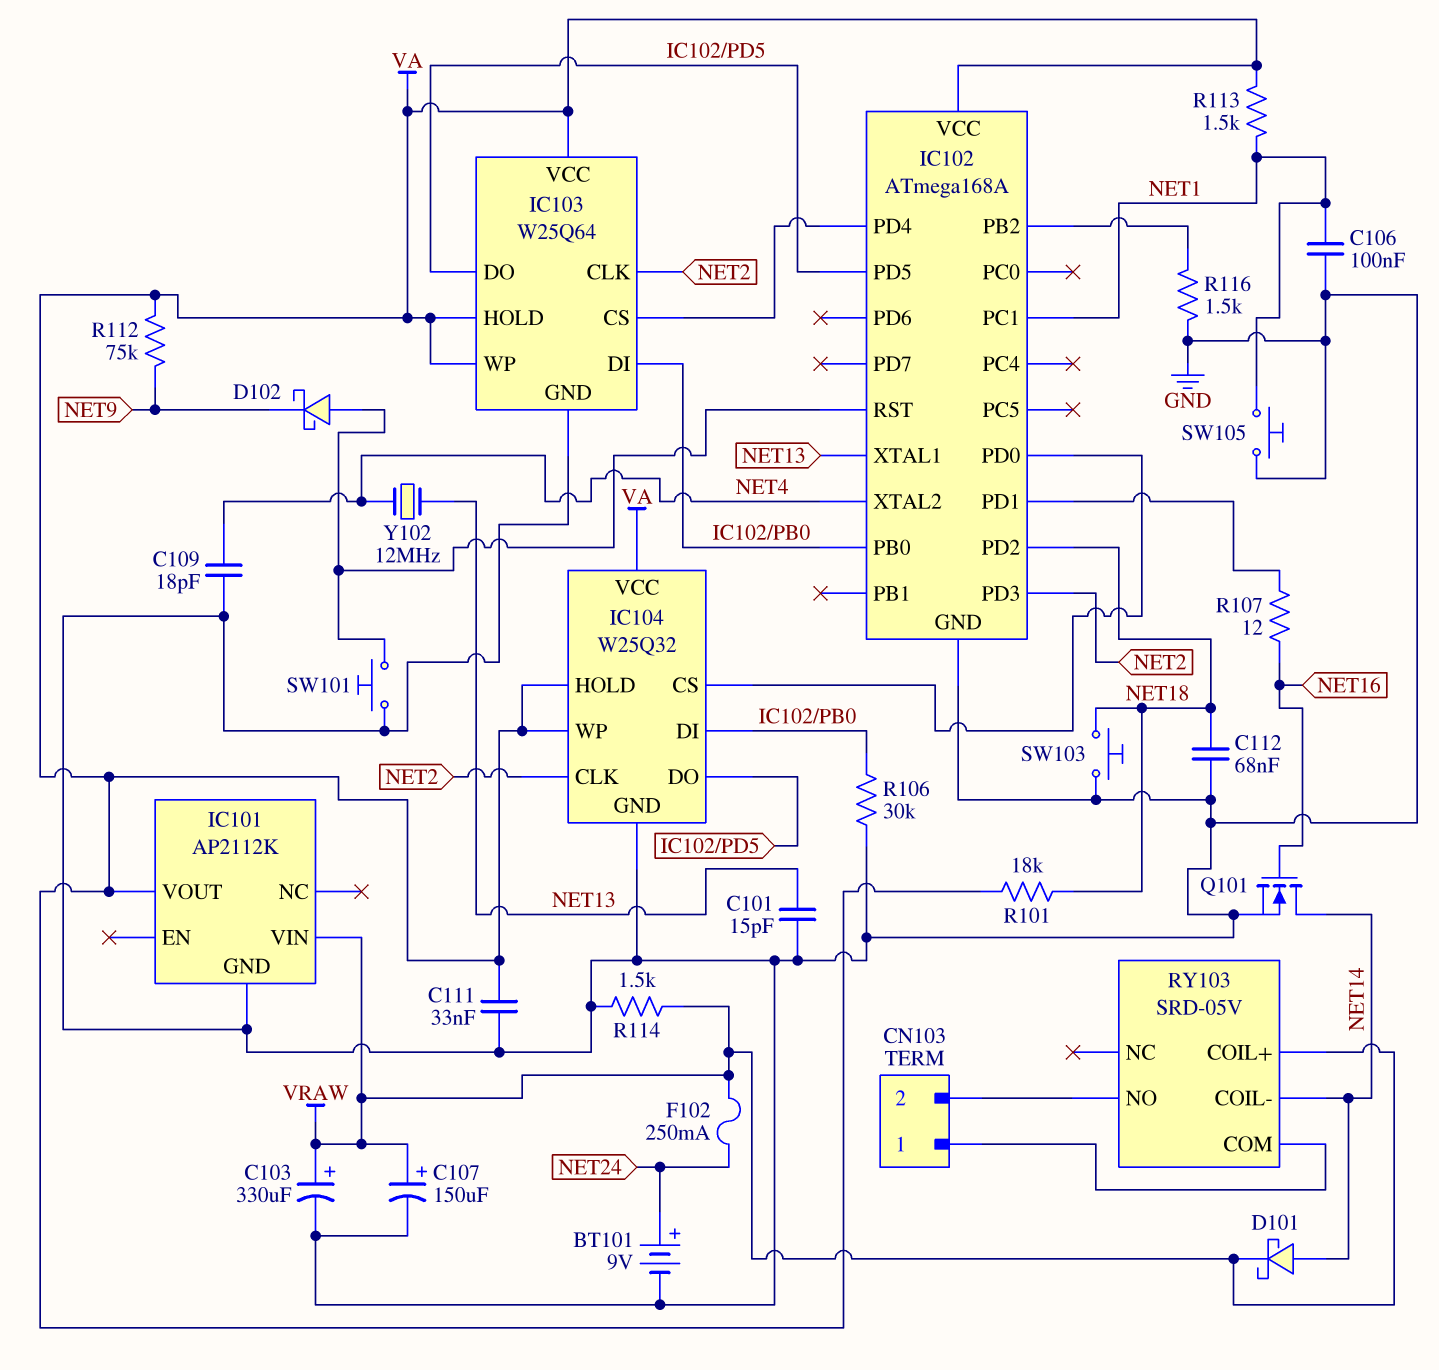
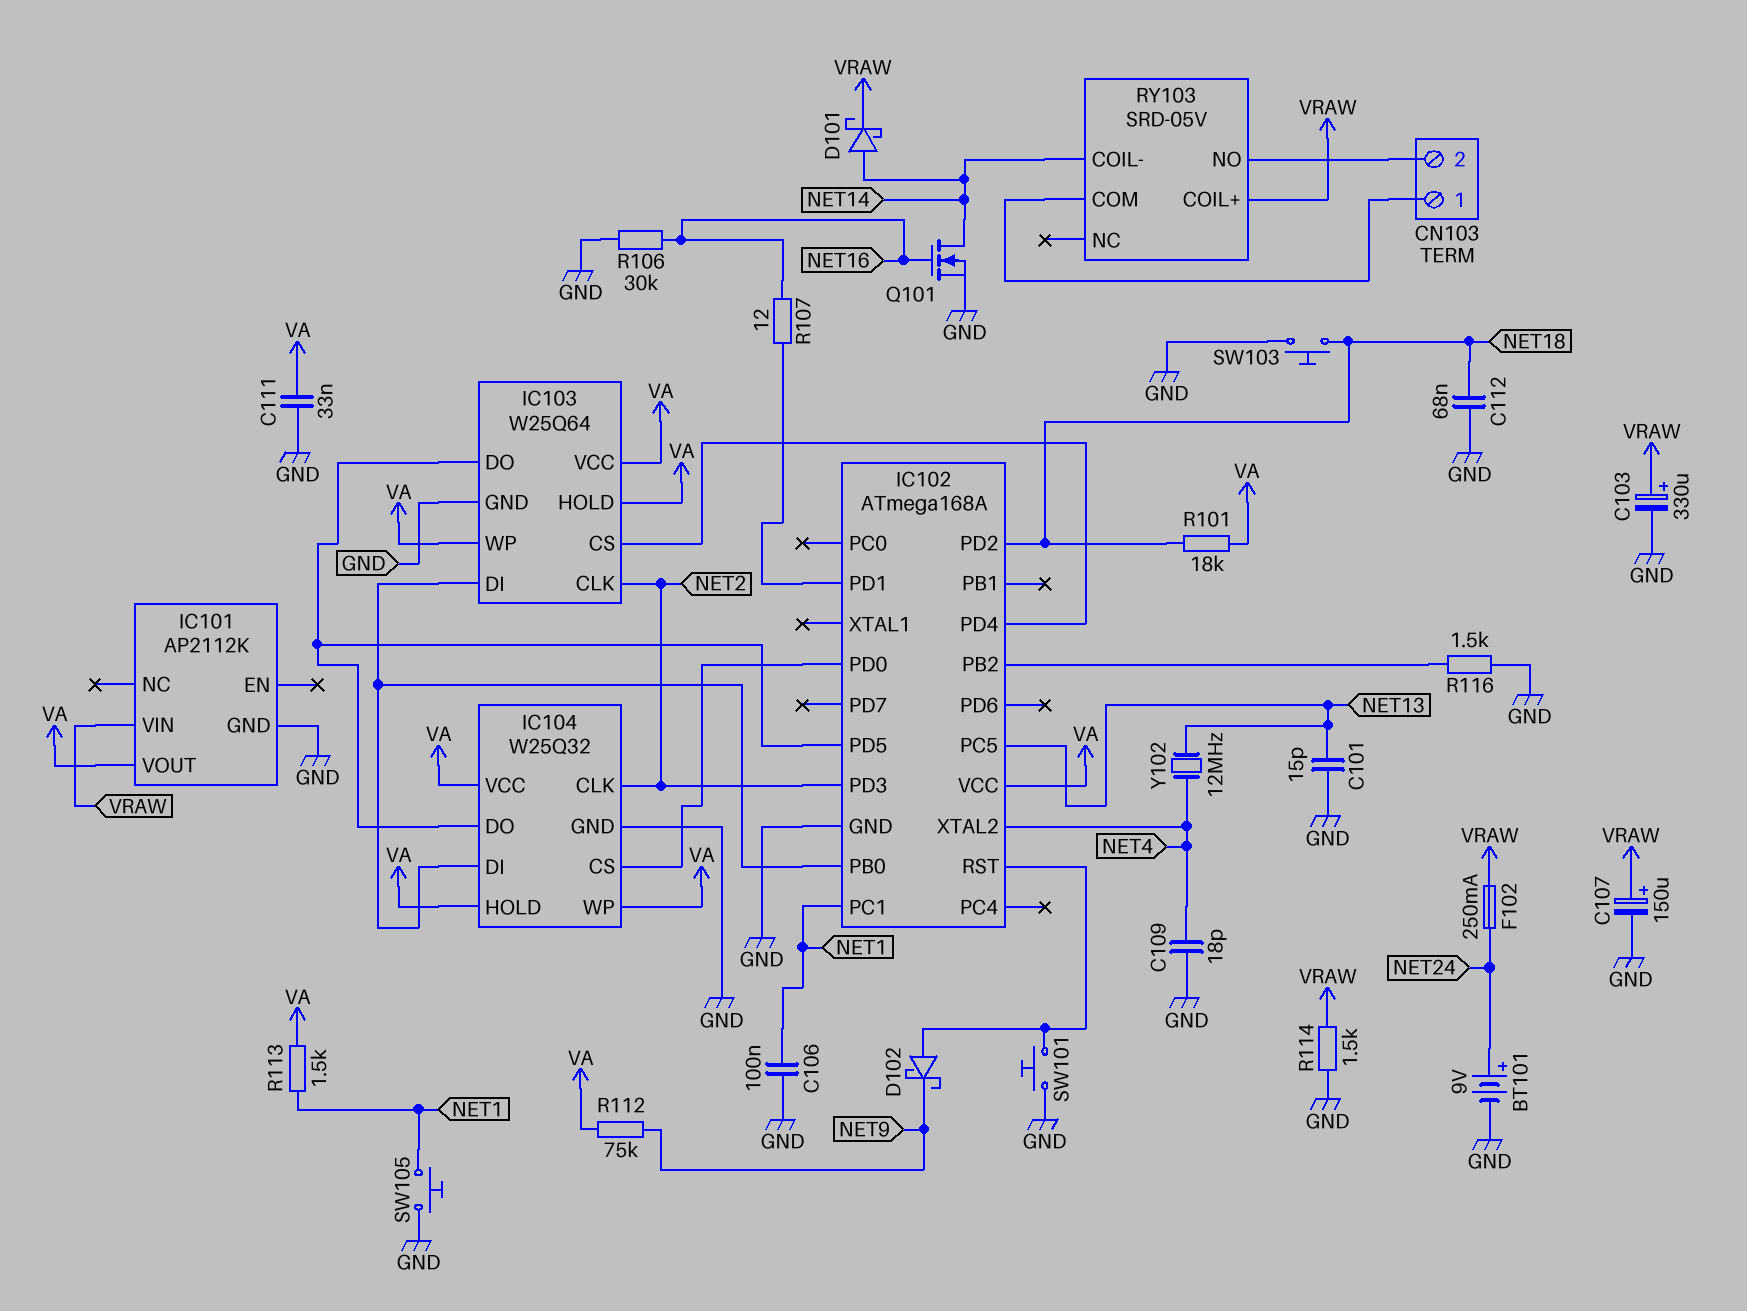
IC102 pin PC5: none -> NET13
IC102 pin XTAL1: NET13 -> none
R106: 30k (GND, IC102/PB0) -> 30k (GND, NET16)

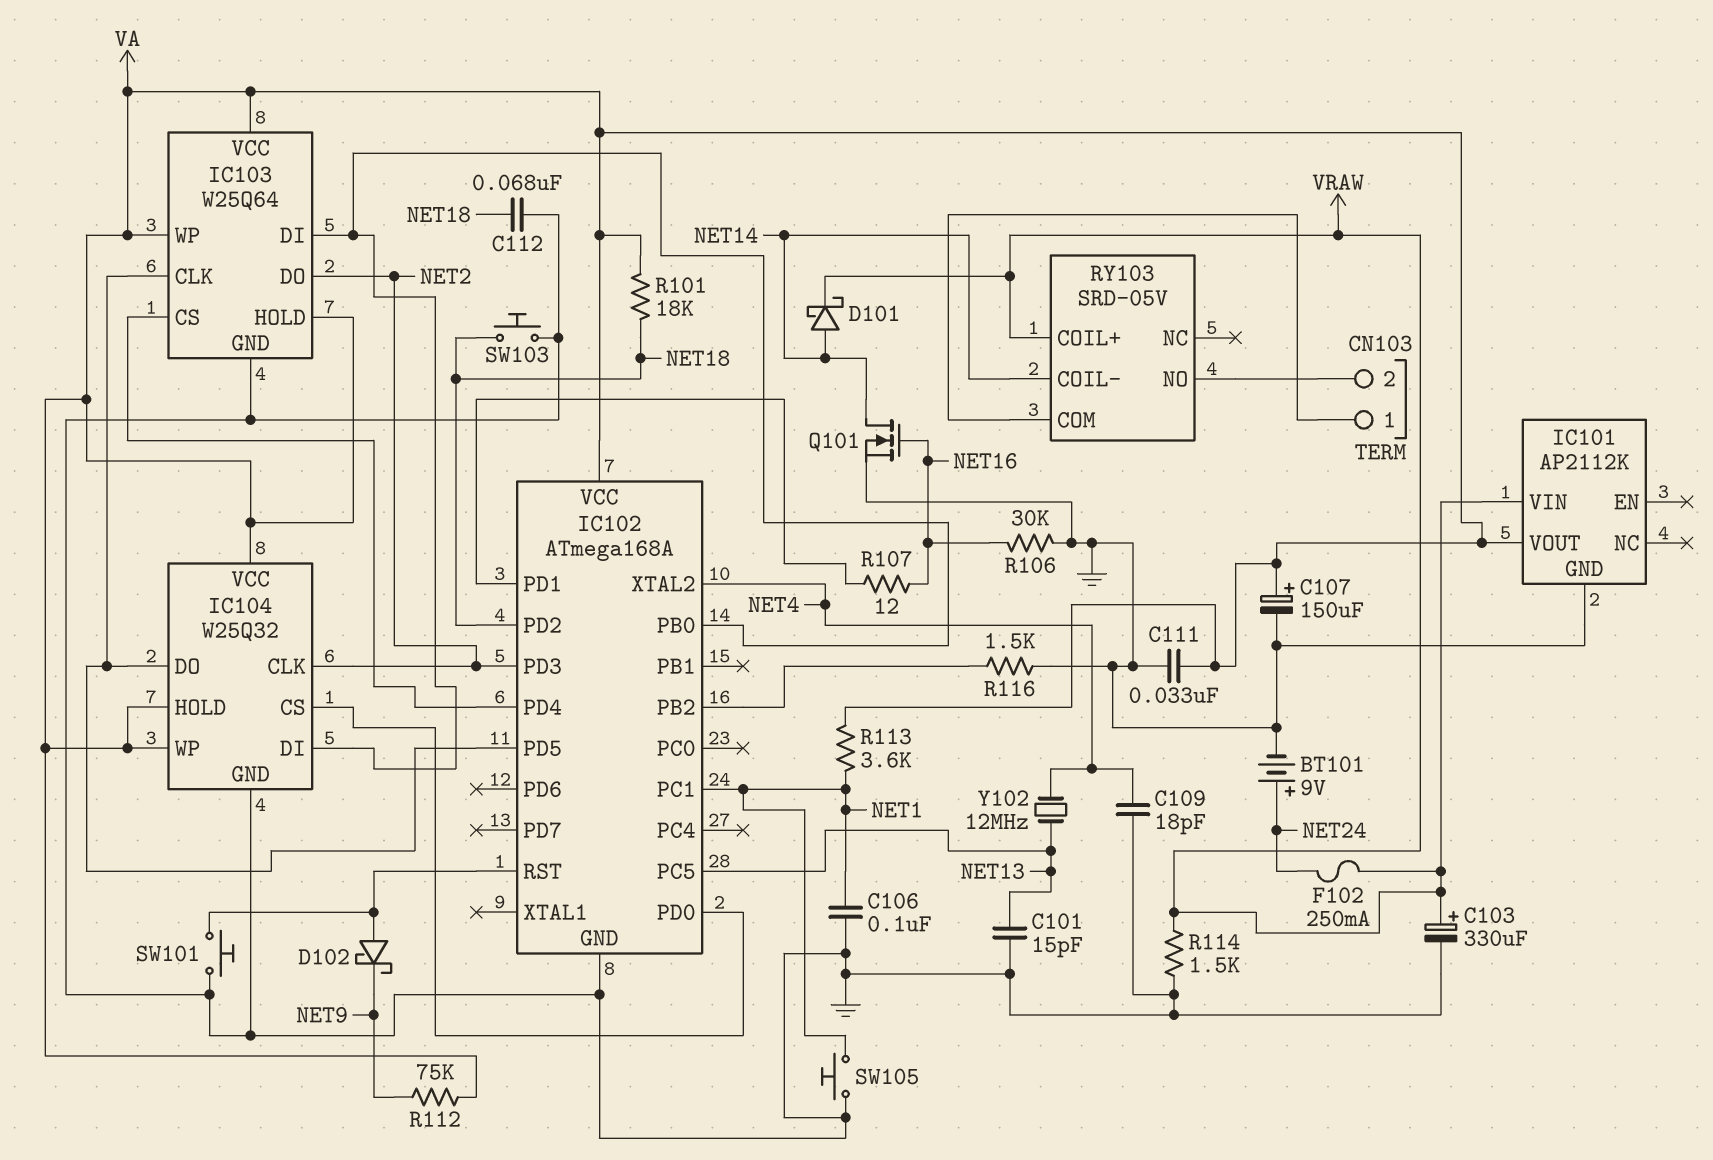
C107: 150uF (plus VRAW, minus GND) -> 150uF (plus VA, minus GND)
IC103 pin CLK: NET2 -> IC102/PD5
IC103 pin DO: IC102/PD5 -> NET2
R113: 1.5k (NET1, VA) -> 3.6k (NET1, VA)

